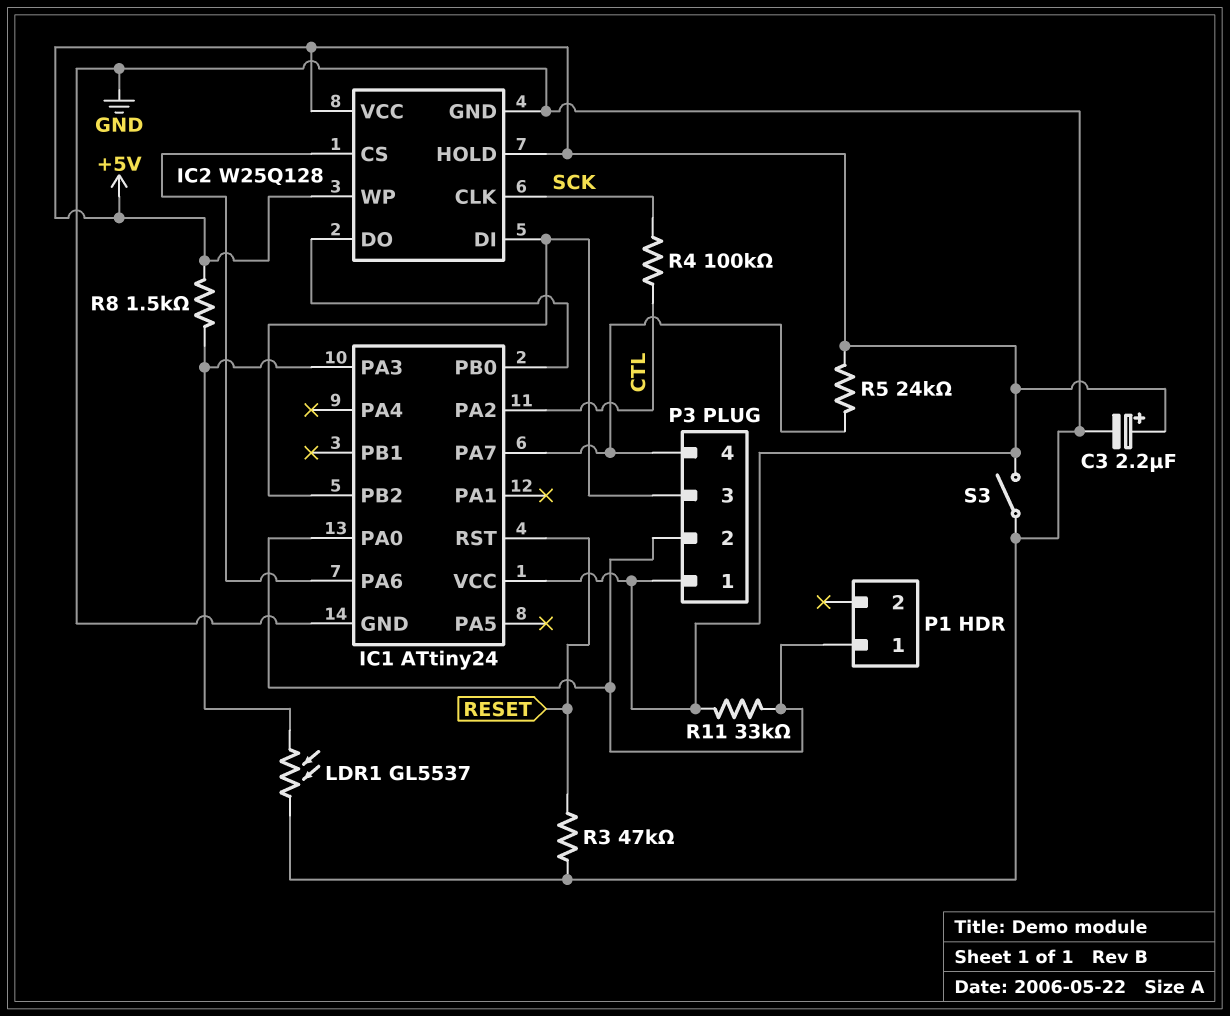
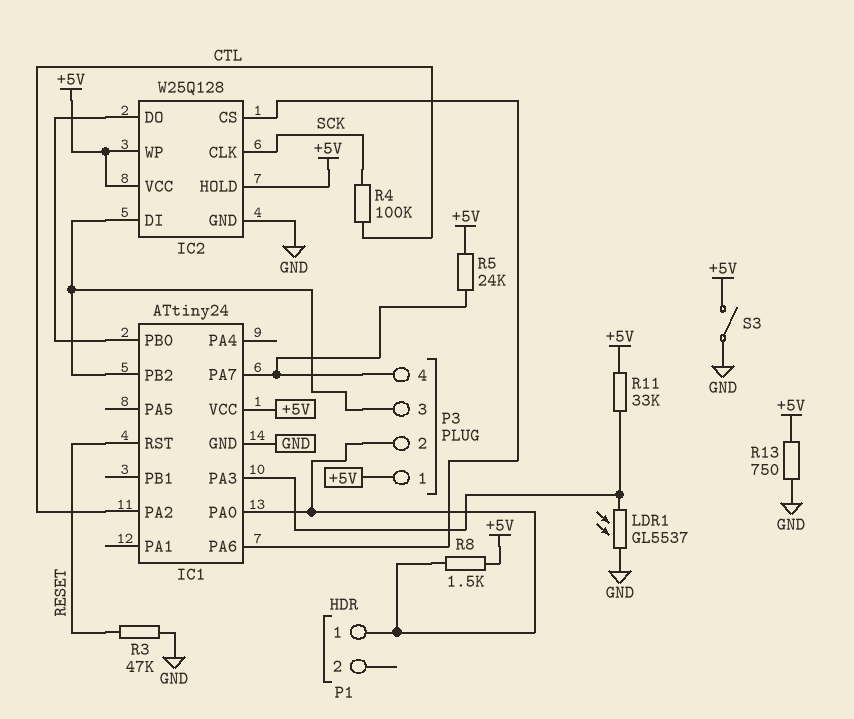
C3: 2.2uF (plus +5V, minus GND) -> none
R8: 1.5k (+5V, IC1/PA3) -> 1.5k (+5V, IC1/PA0)
R11: 33k (+5V, IC1/PA0) -> 33k (+5V, IC1/PA3)
R13: none -> 750 (+5V, GND)

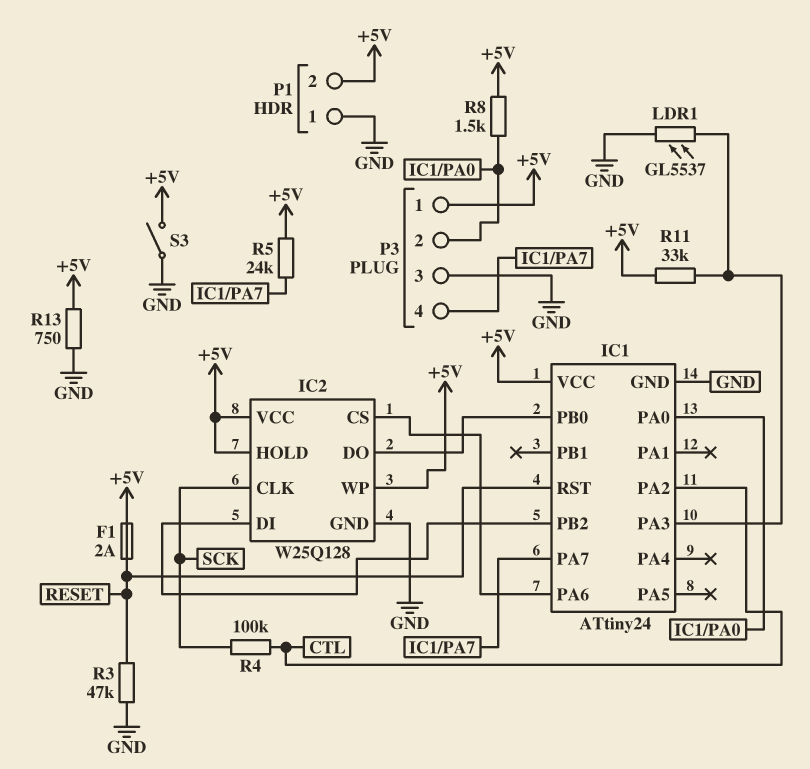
F1: none -> 2A (+5V, RESET)
P1 pin 1: IC1/PA0 -> GND
P1 pin 2: none -> +5V
P3 pin 3: IC1/PB2 -> GND

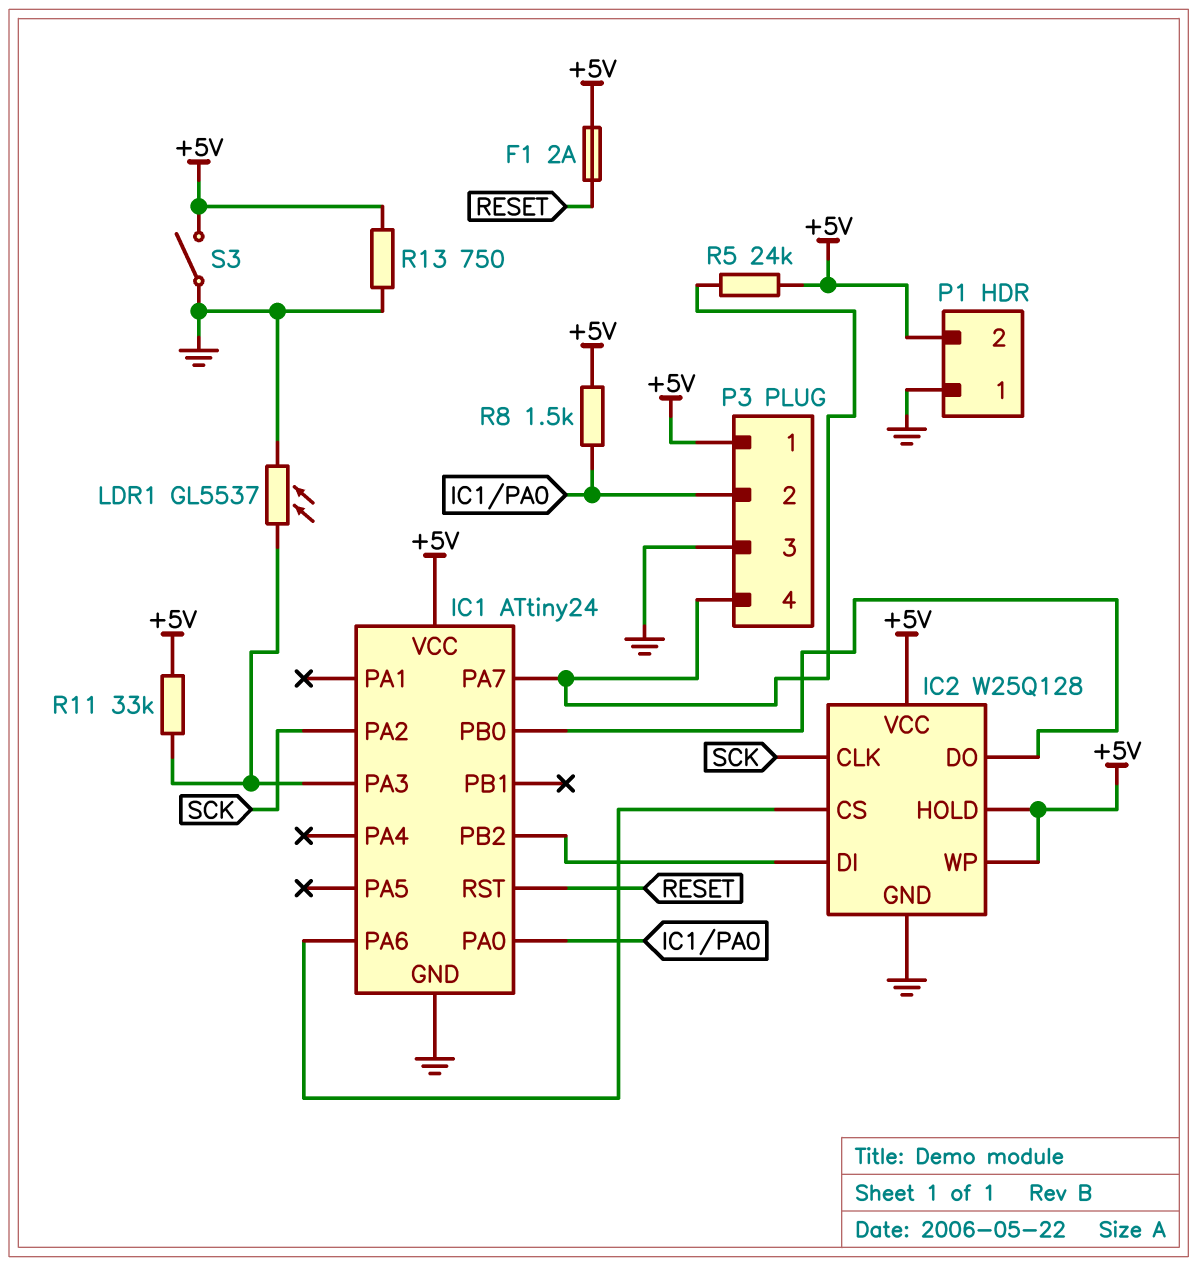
IC1 pin PA2: CTL -> SCK
R3: 47k (GND, RESET) -> none
R4: 100k (CTL, SCK) -> none

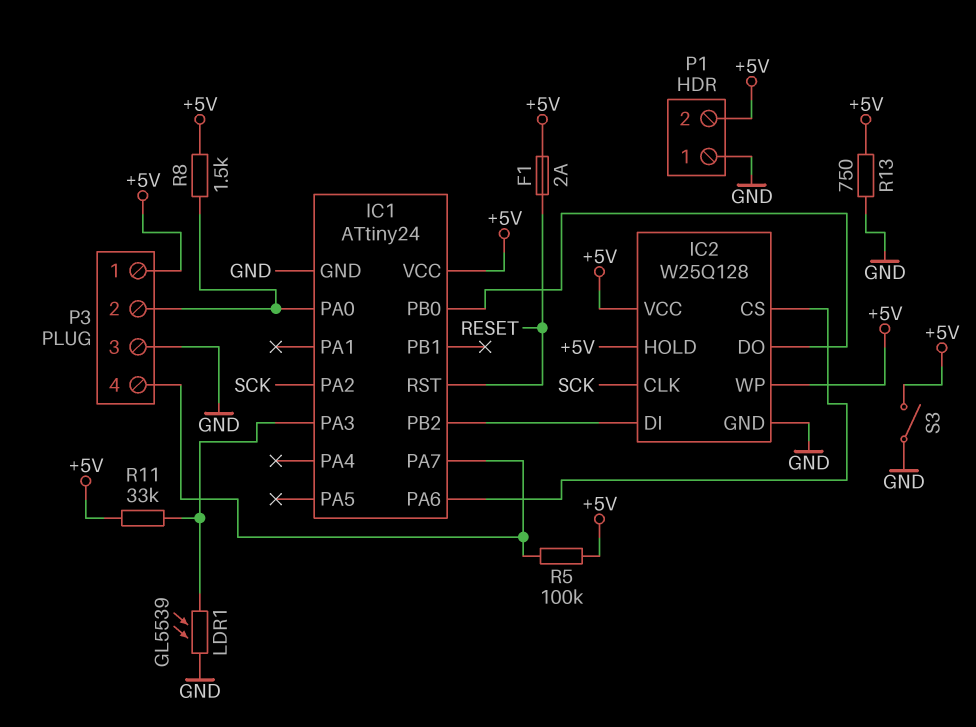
LDR1: GL5537 (GND, IC1/PA3) -> GL5539 (GND, IC1/PA3)
R5: 24k (+5V, IC1/PA7) -> 100k (+5V, IC1/PA7)

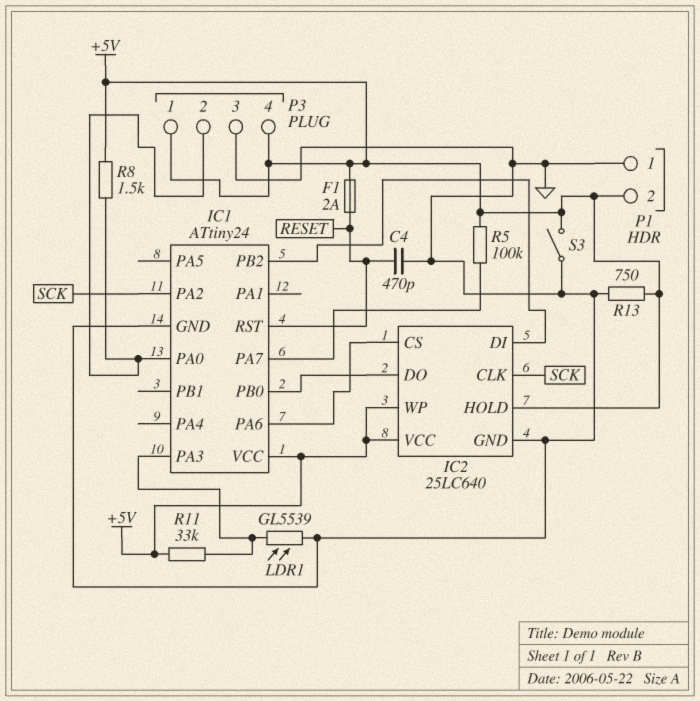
C4: none -> 470pF (GND, RESET)
IC2: W25Q128 -> 25LC640
P3 pin 4: IC1/PA7 -> +5V

